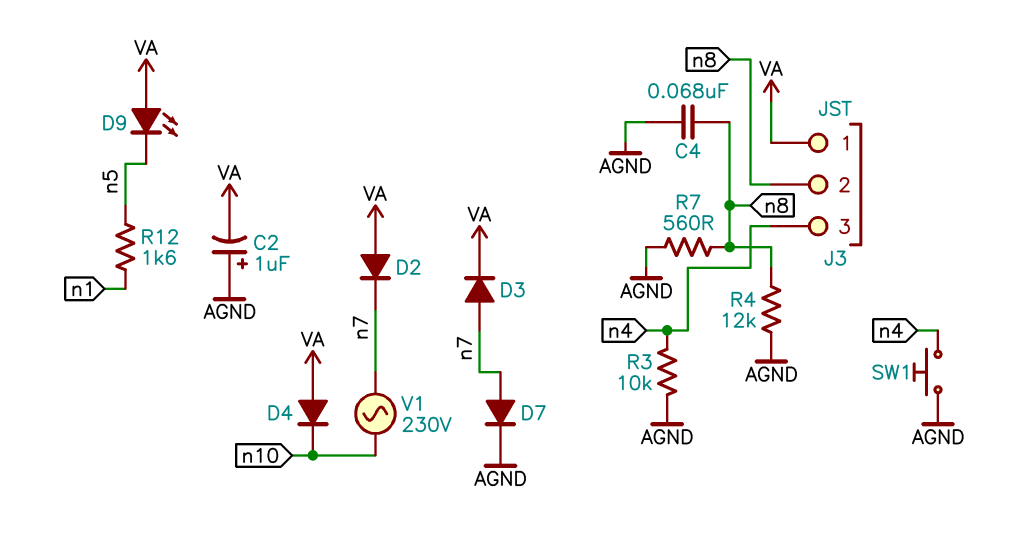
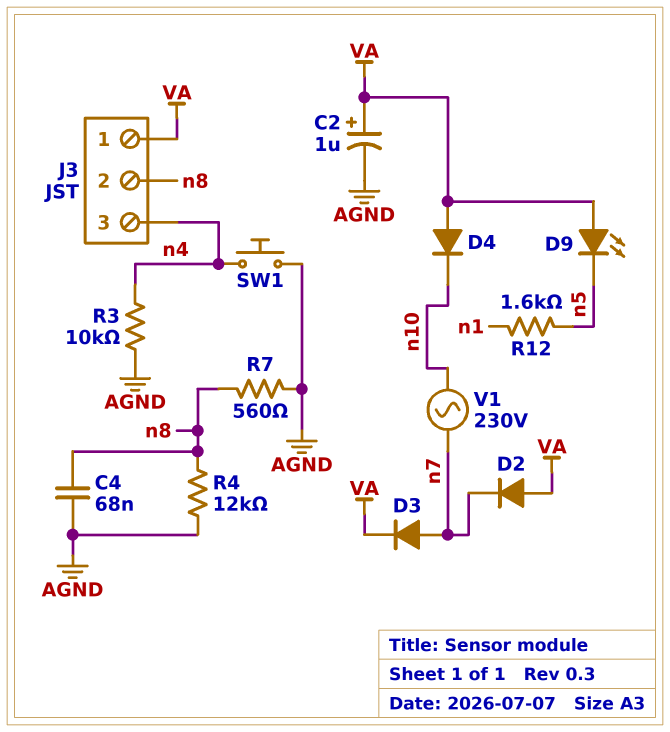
C2: 1uF (plus AGND, minus VA) -> 1uF (plus VA, minus AGND)
D7: diode (A n7, K AGND) -> none

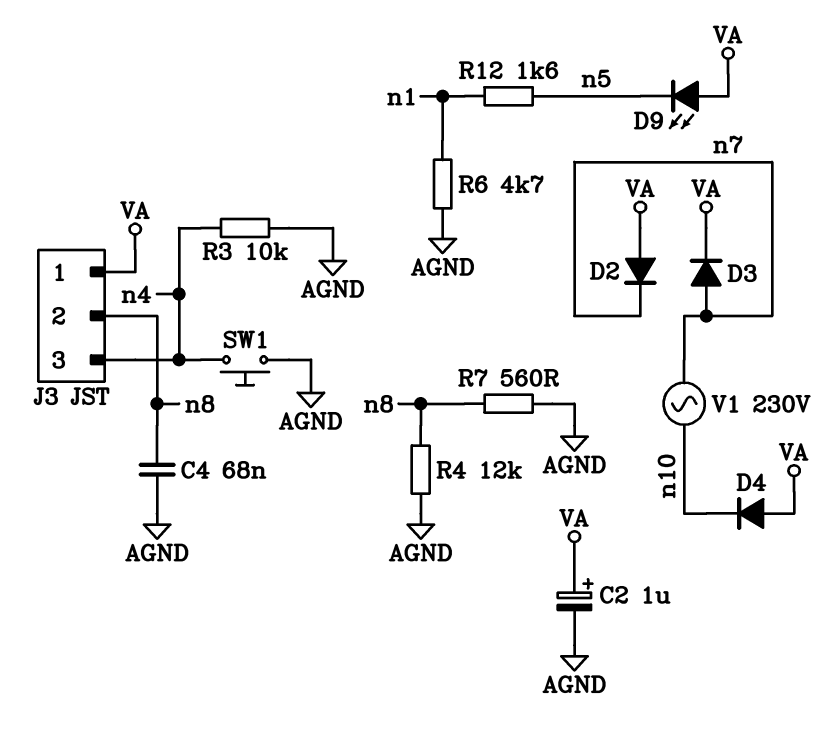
R6: none -> 4.7k (AGND, n1)

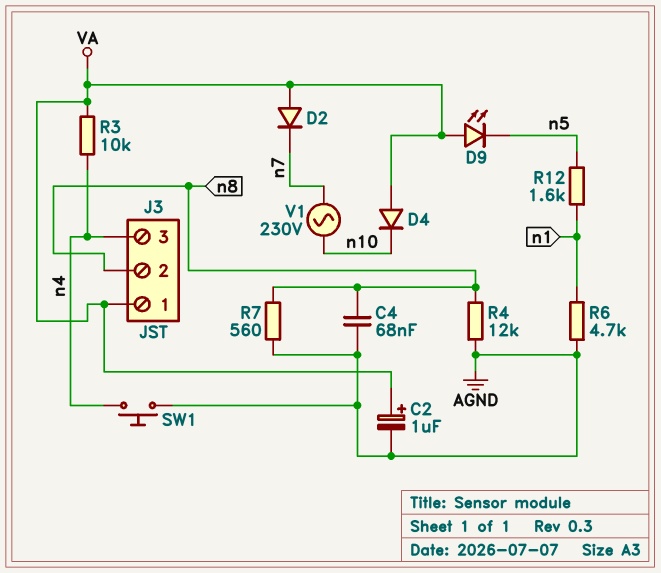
D3: diode (A n7, K VA) -> none
R3: 10k (AGND, n4) -> 10k (VA, n4)

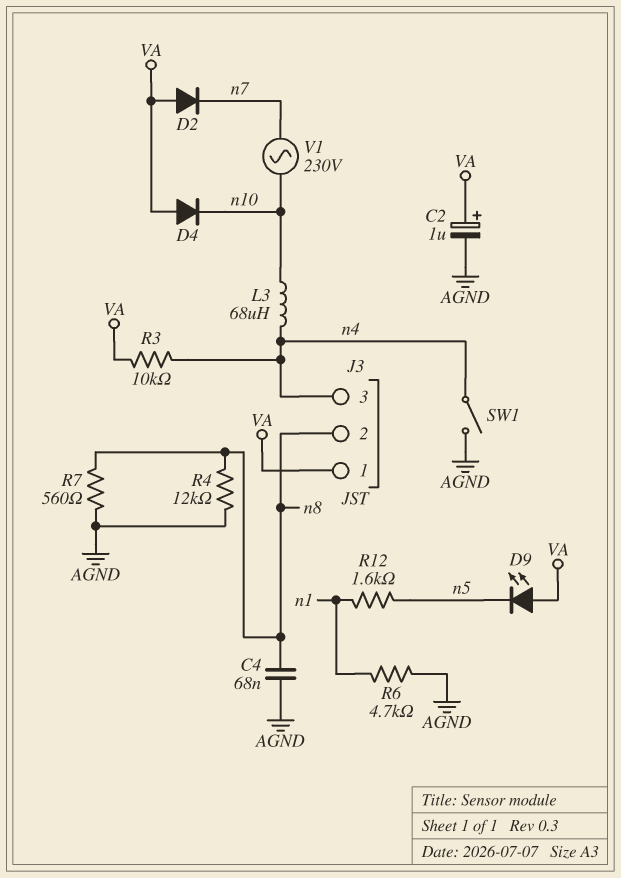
L3: none -> 68uH (n4, n10)
SW1: button (AGND, n4) -> switch (AGND, n4)

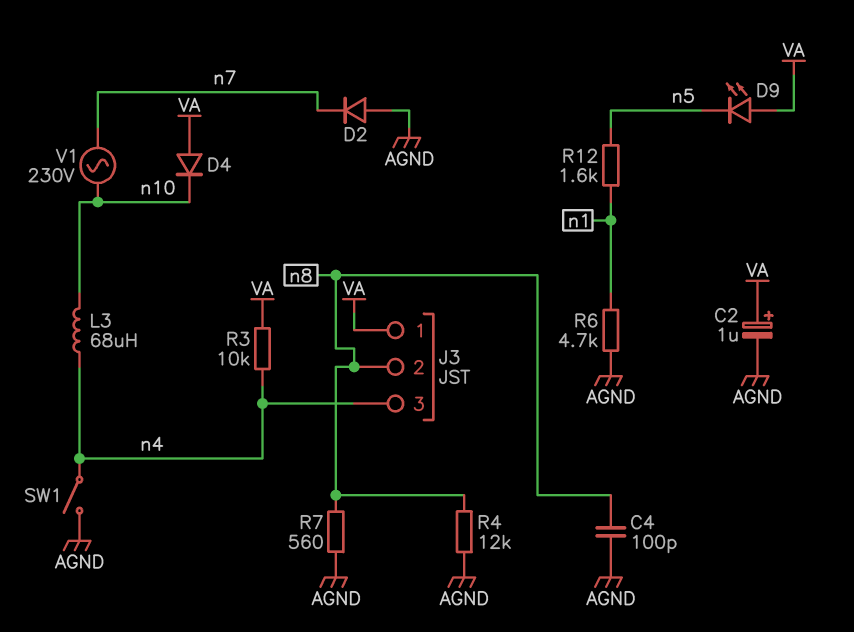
C4: 68nF (AGND, n8) -> 100pF (AGND, n8)
D2: diode (A VA, K n7) -> diode (A AGND, K n7)

